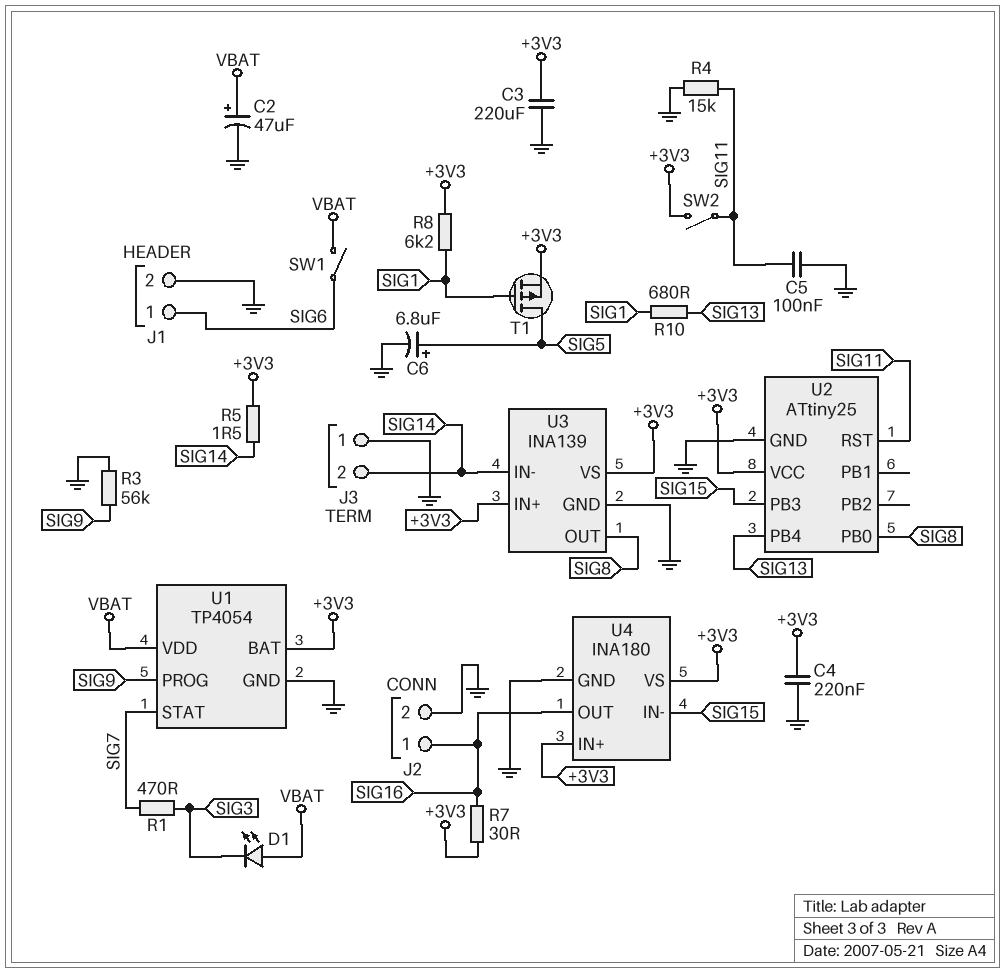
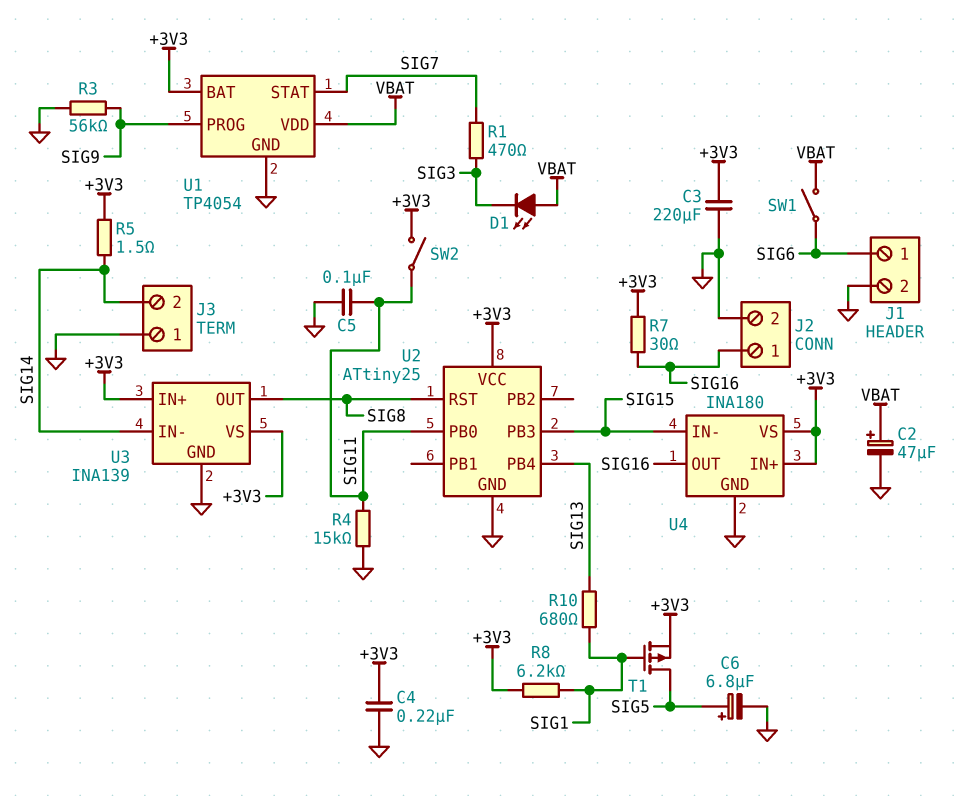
U2 pin PB0: SIG8 -> SIG11
U2 pin RST: SIG11 -> SIG8

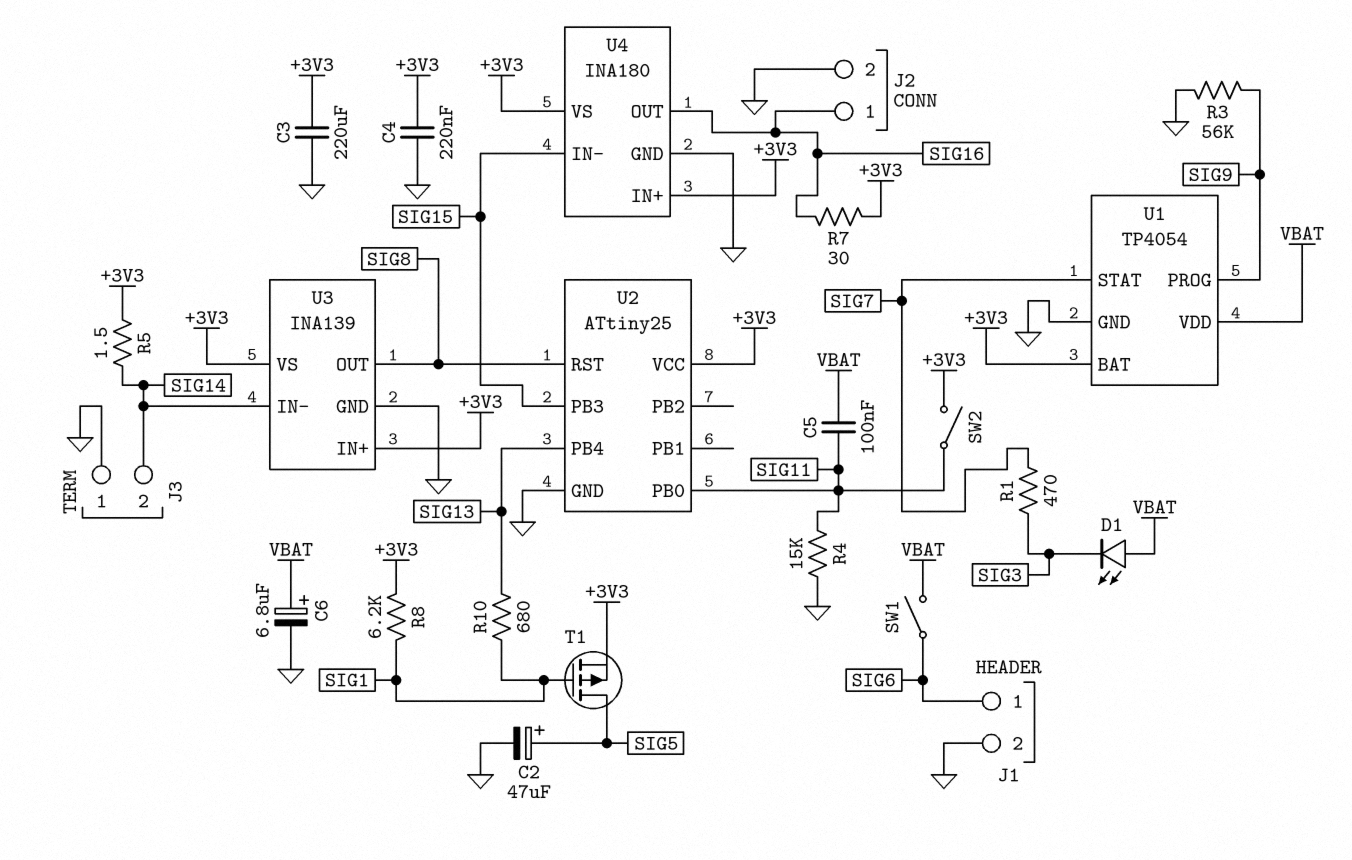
C2: 47uF (plus VBAT, minus GND) -> 47uF (plus SIG5, minus GND)
C5: 100nF (GND, SIG11) -> 100nF (SIG11, VBAT)
C6: 6.8uF (plus SIG5, minus GND) -> 6.8uF (plus VBAT, minus GND)

